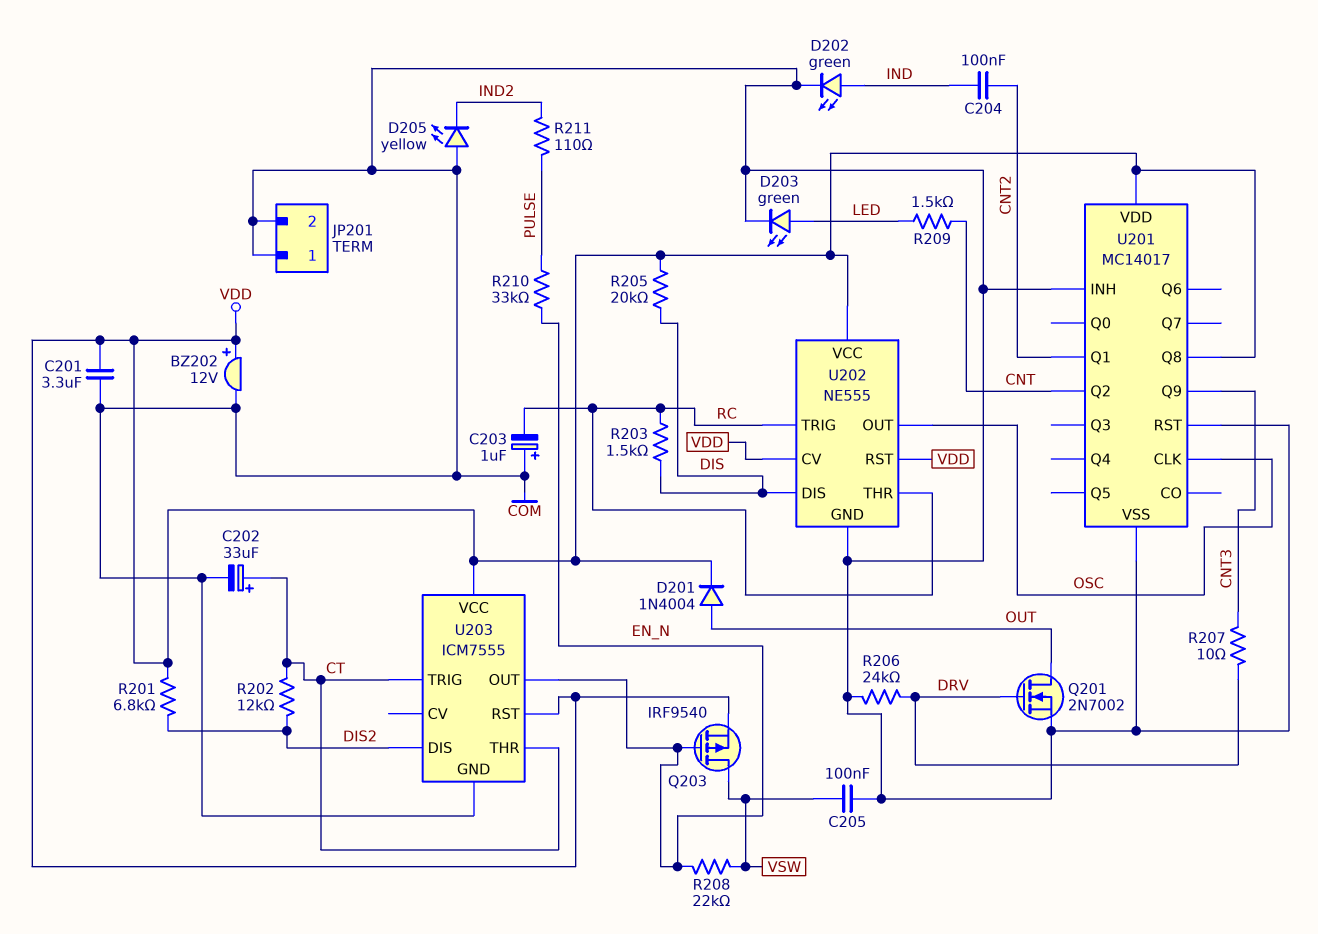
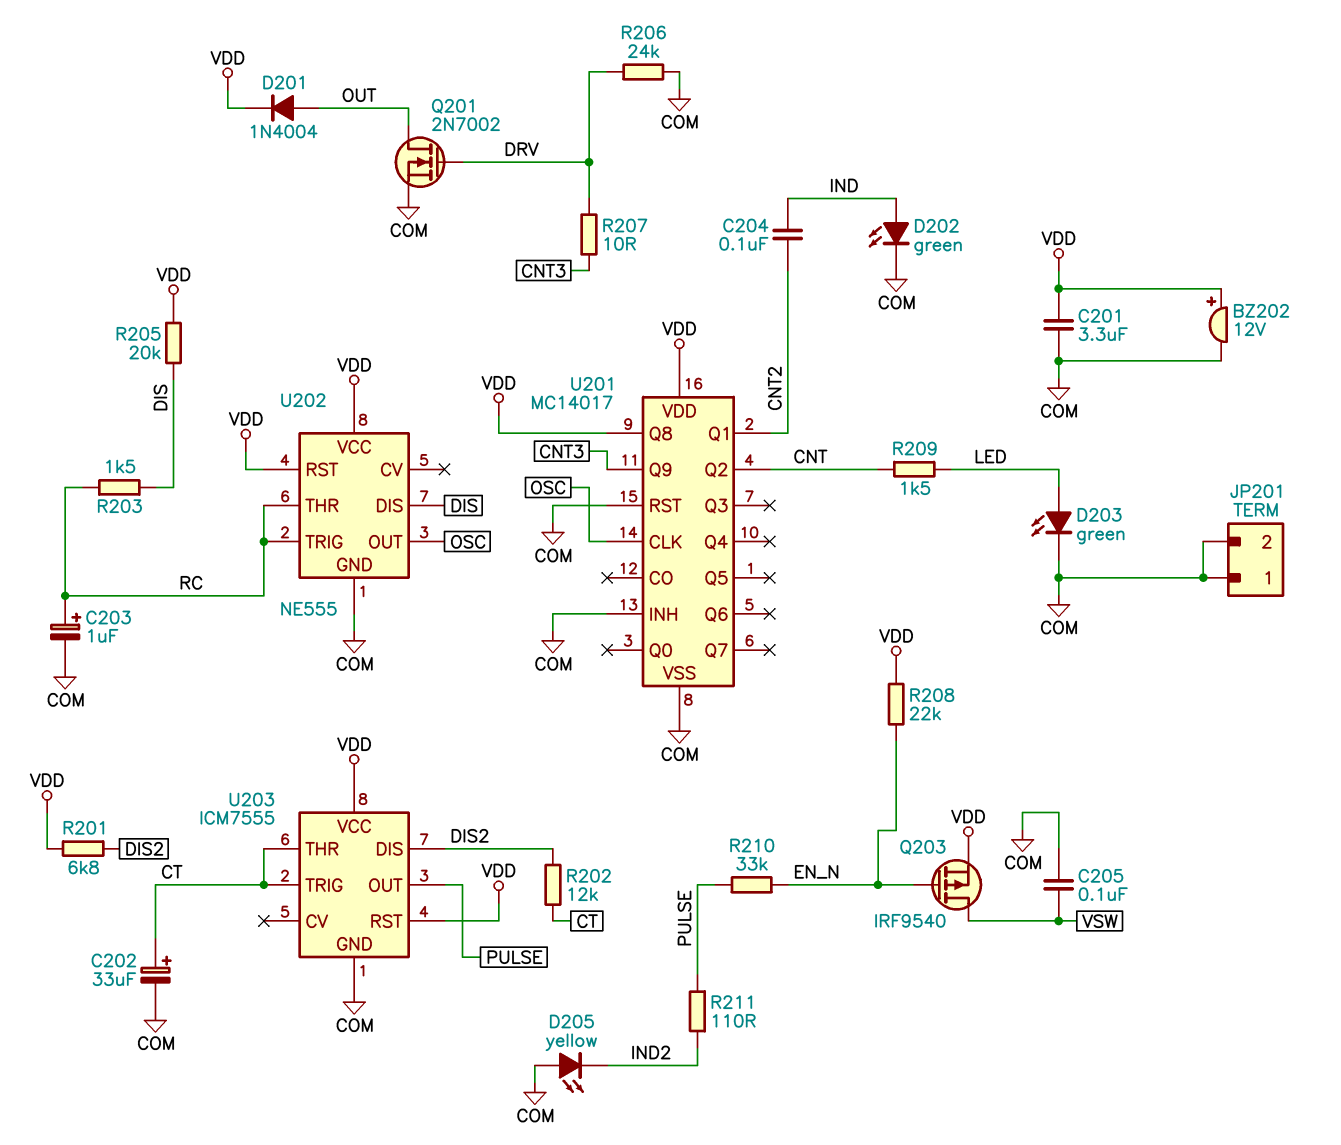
C203: 1uF (plus COM, minus RC) -> 1uF (plus RC, minus COM)
R208: 22k (EN_N, VSW) -> 22k (EN_N, VDD)
U202 pin CV: VDD -> none
U203 pin OUT: EN_N -> PULSE

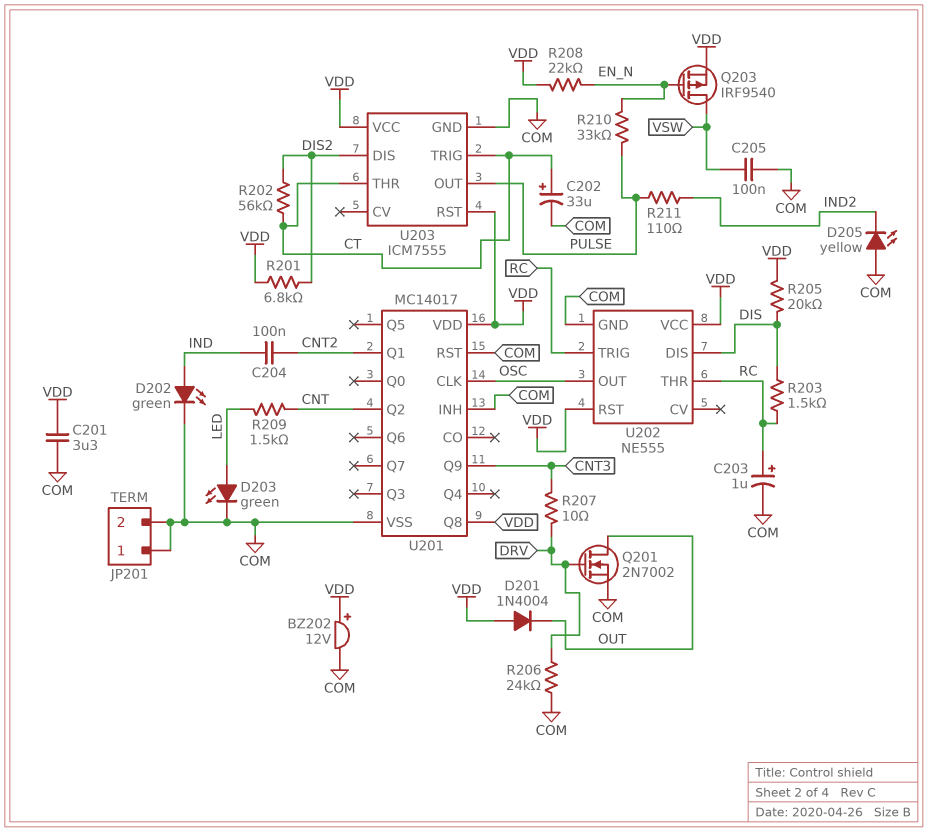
D201: diode 1N4004 (A OUT, K VDD) -> diode 1N4004 (A VDD, K OUT)
R202: 12k (CT, DIS2) -> 56k (CT, DIS2)

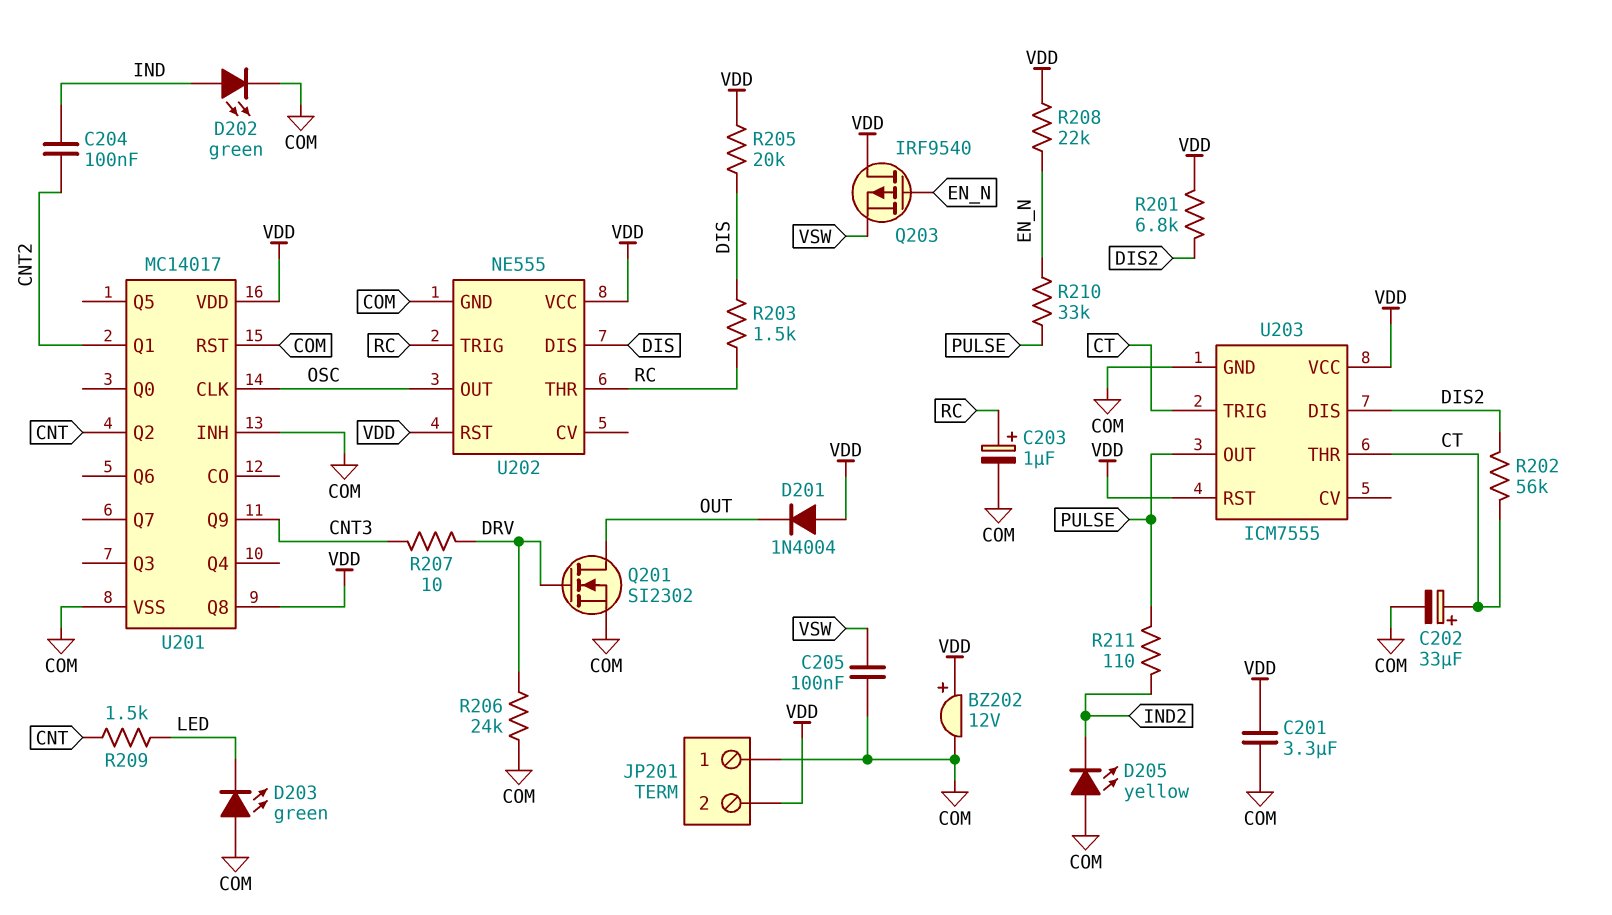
D203: LED green (A LED, K COM) -> LED green (A COM, K LED)
JP201 pin 2: COM -> VDD
Q201: NMOS 2N7002 (G DRV, D OUT, S COM) -> NMOS SI2302 (G DRV, D OUT, S COM)
Q203: PMOS IRF9540 (G EN_N, D VSW, S VDD) -> PMOS IRF9540 (G EN_N, D VDD, S VSW)

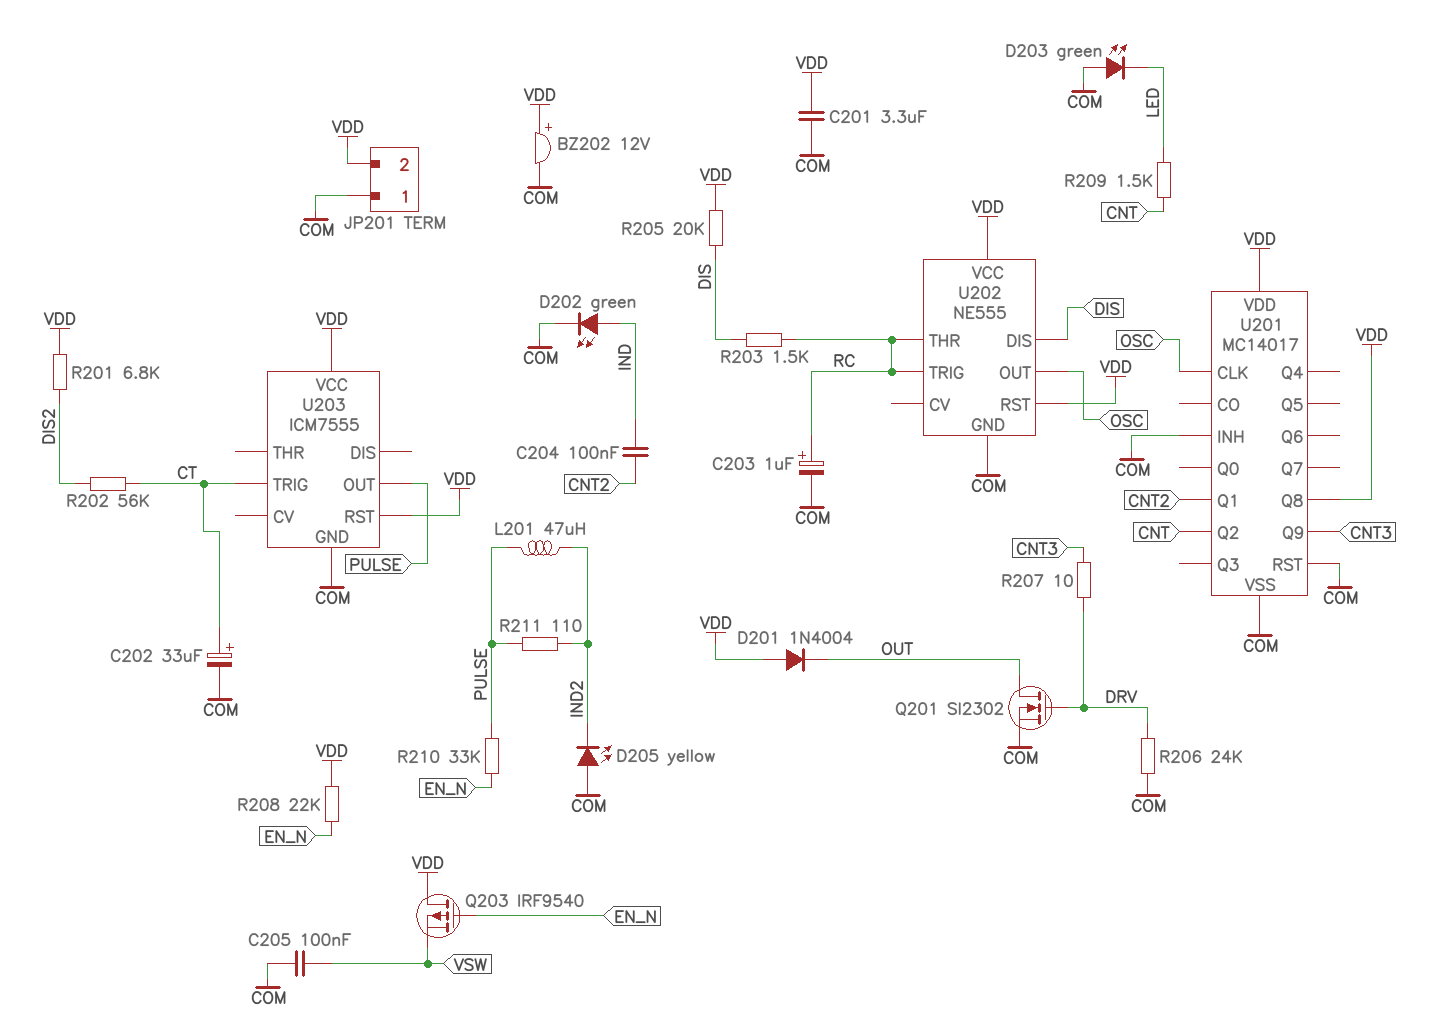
L201: none -> 47uH (IND2, PULSE)
U203 pin DIS: DIS2 -> none
U203 pin THR: CT -> none

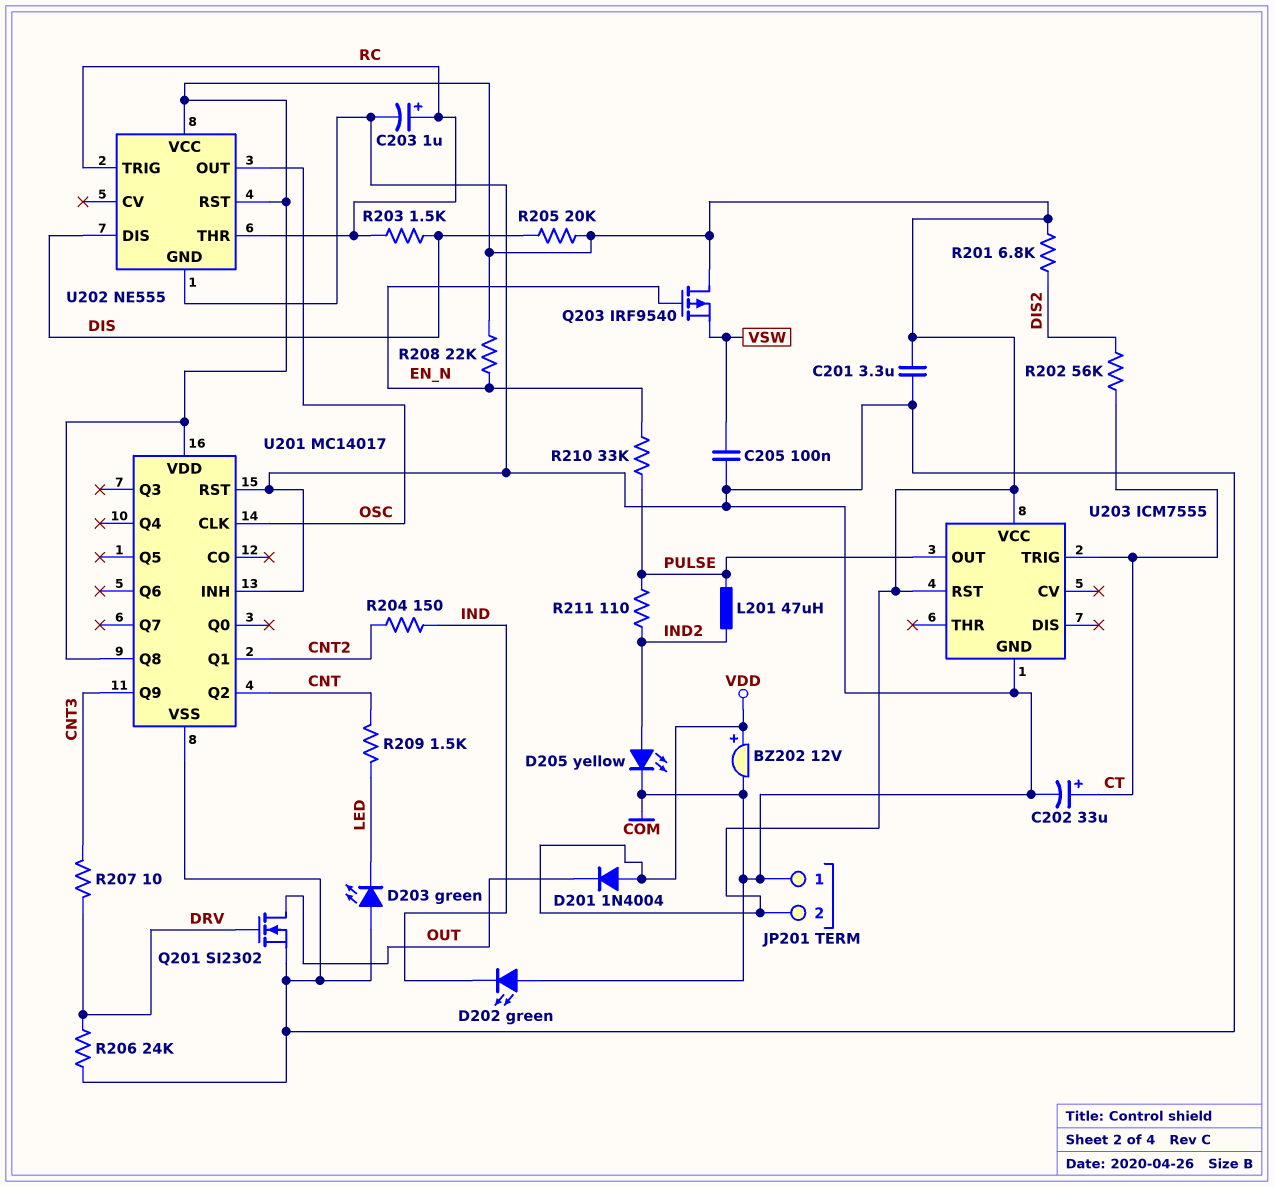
C204: 100nF (CNT2, IND) -> none
D202: LED green (A IND, K COM) -> LED green (A COM, K IND)
D205: LED yellow (A COM, K IND2) -> LED yellow (A IND2, K COM)
R204: none -> 150 (CNT2, IND)

